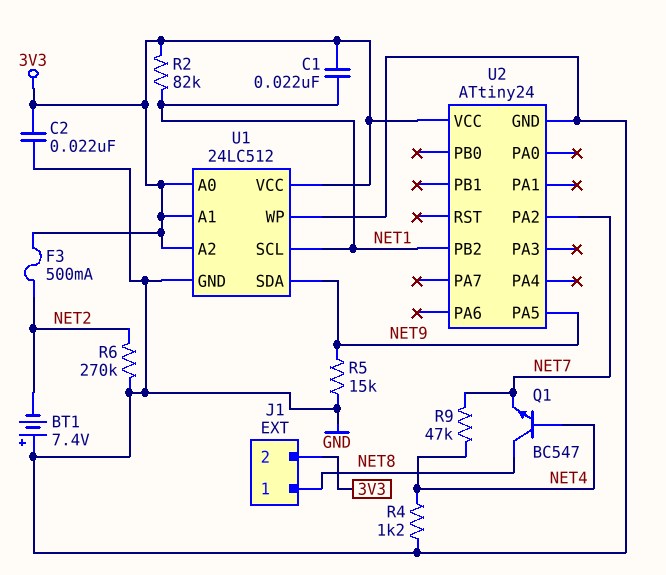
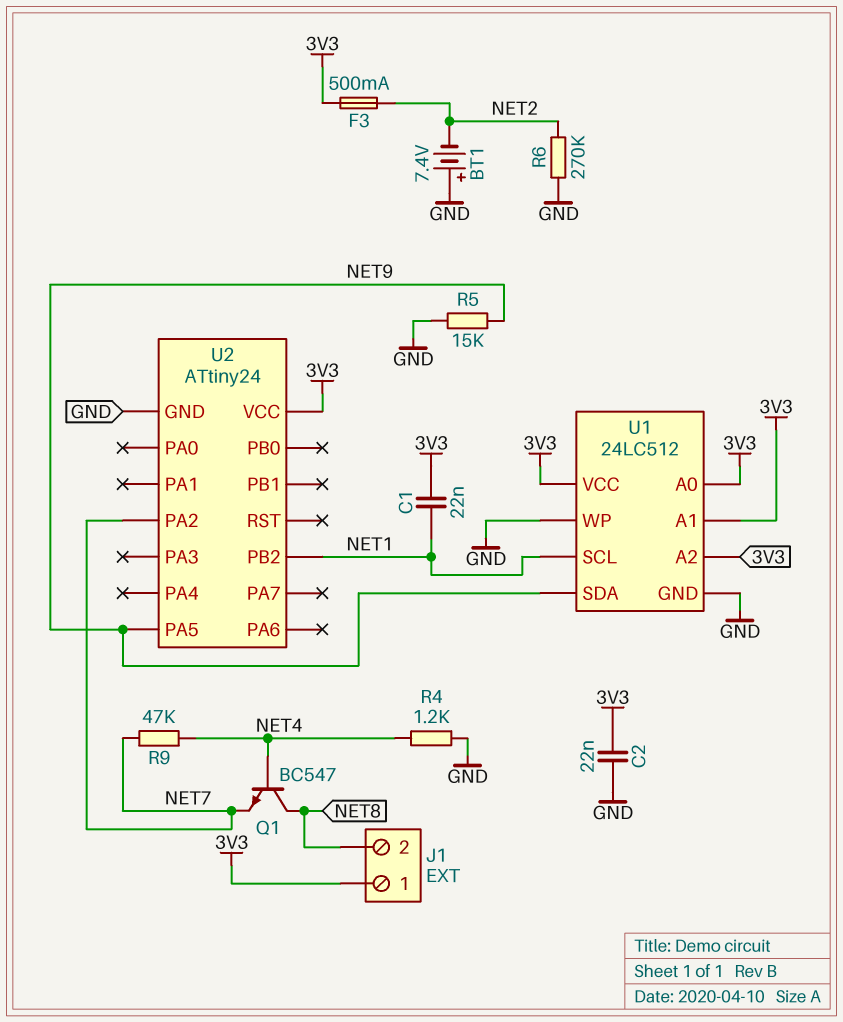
J1 pin 1: NET8 -> 3V3
J1 pin 2: 3V3 -> NET8
R2: 82k (3V3, NET1) -> none

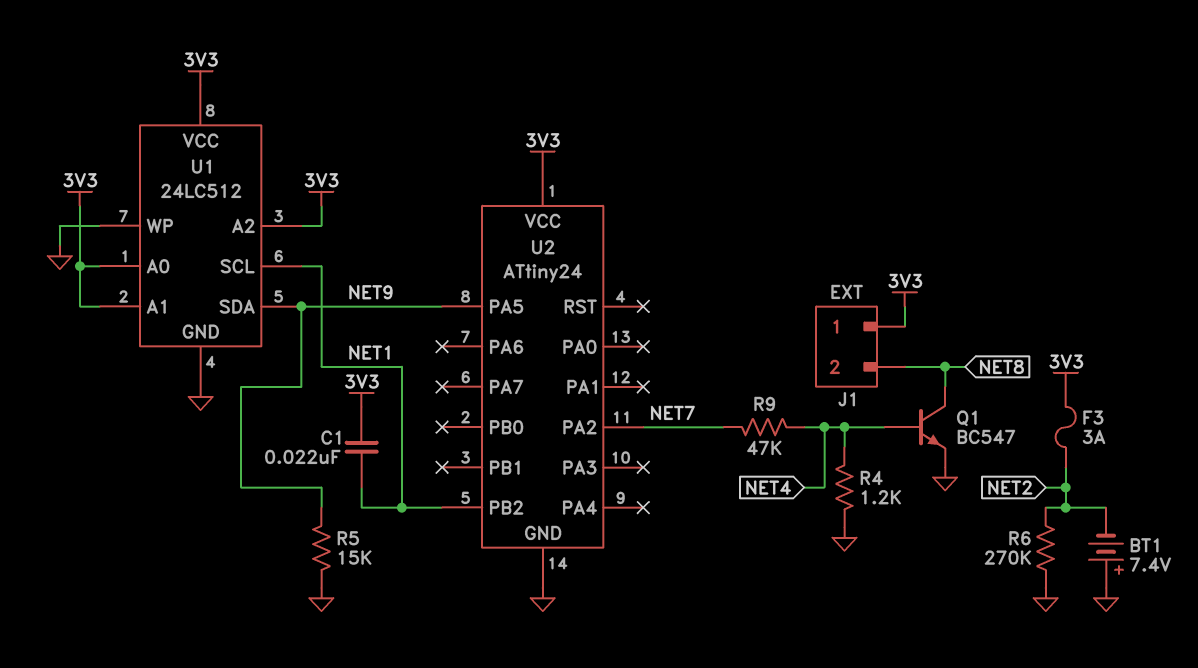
C2: 22nF (3V3, GND) -> none
F3: 500mA (3V3, NET2) -> 3A (3V3, NET2)
Q1: NPN BC547 (B NET4, C NET8, E NET7) -> NPN BC547 (B NET4, C NET8, E GND)

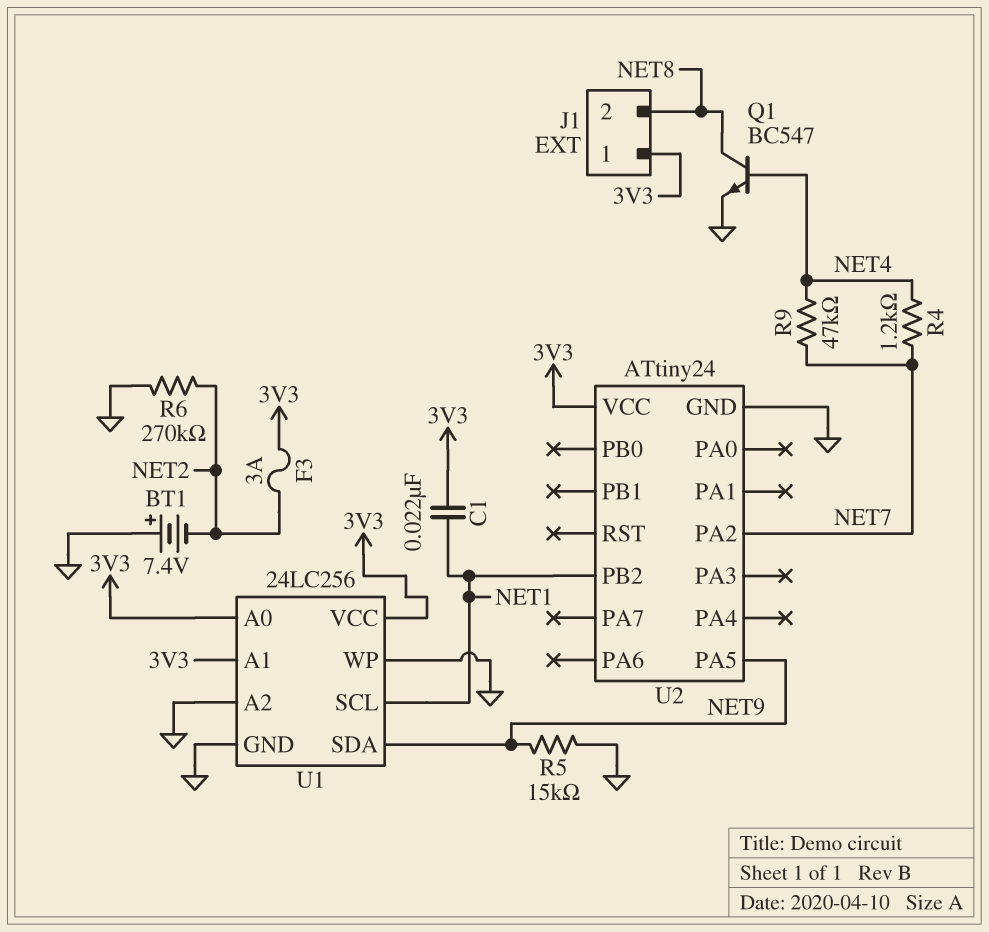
R4: 1.2k (GND, NET4) -> 1.2k (NET4, NET7)
U1: 24LC512 -> 24LC256
U1 pin A2: 3V3 -> GND

